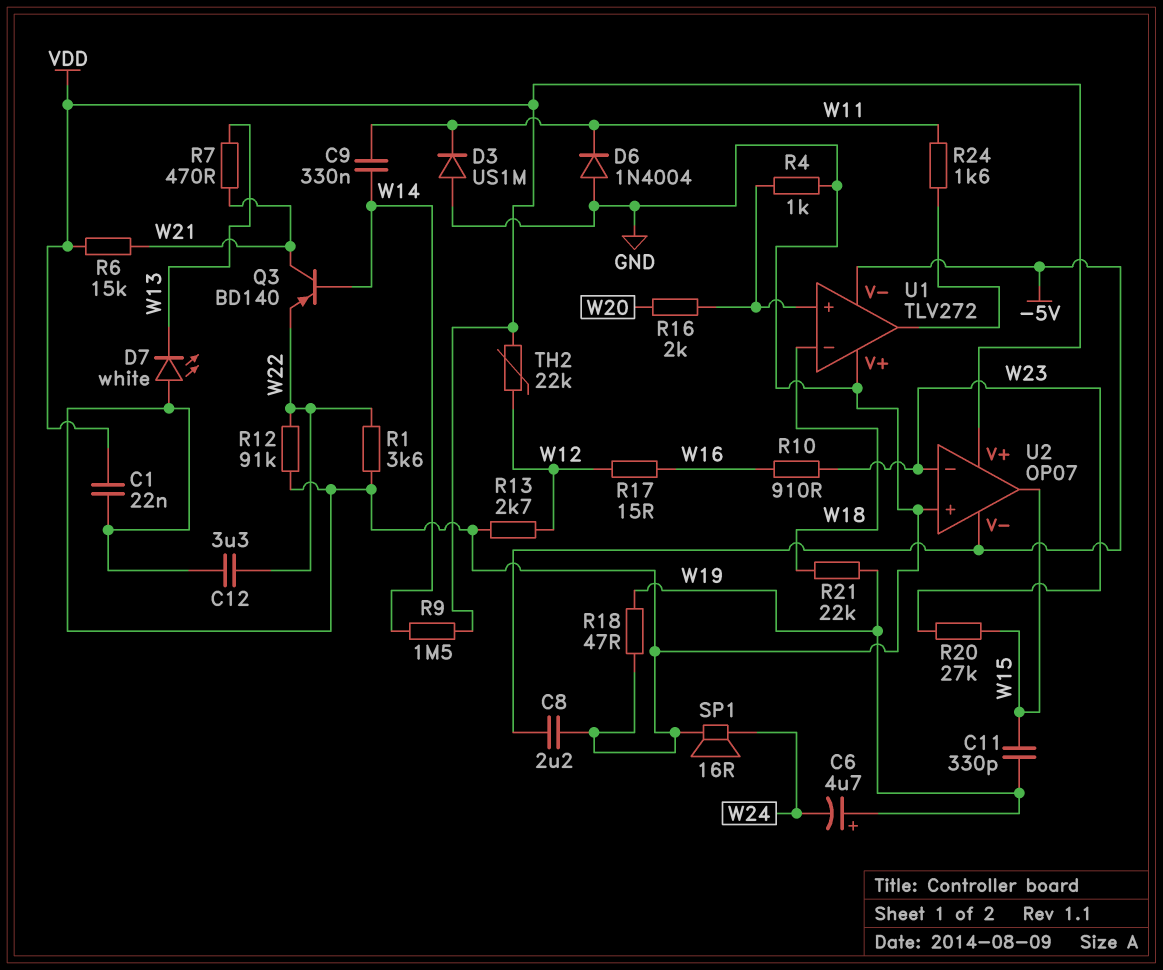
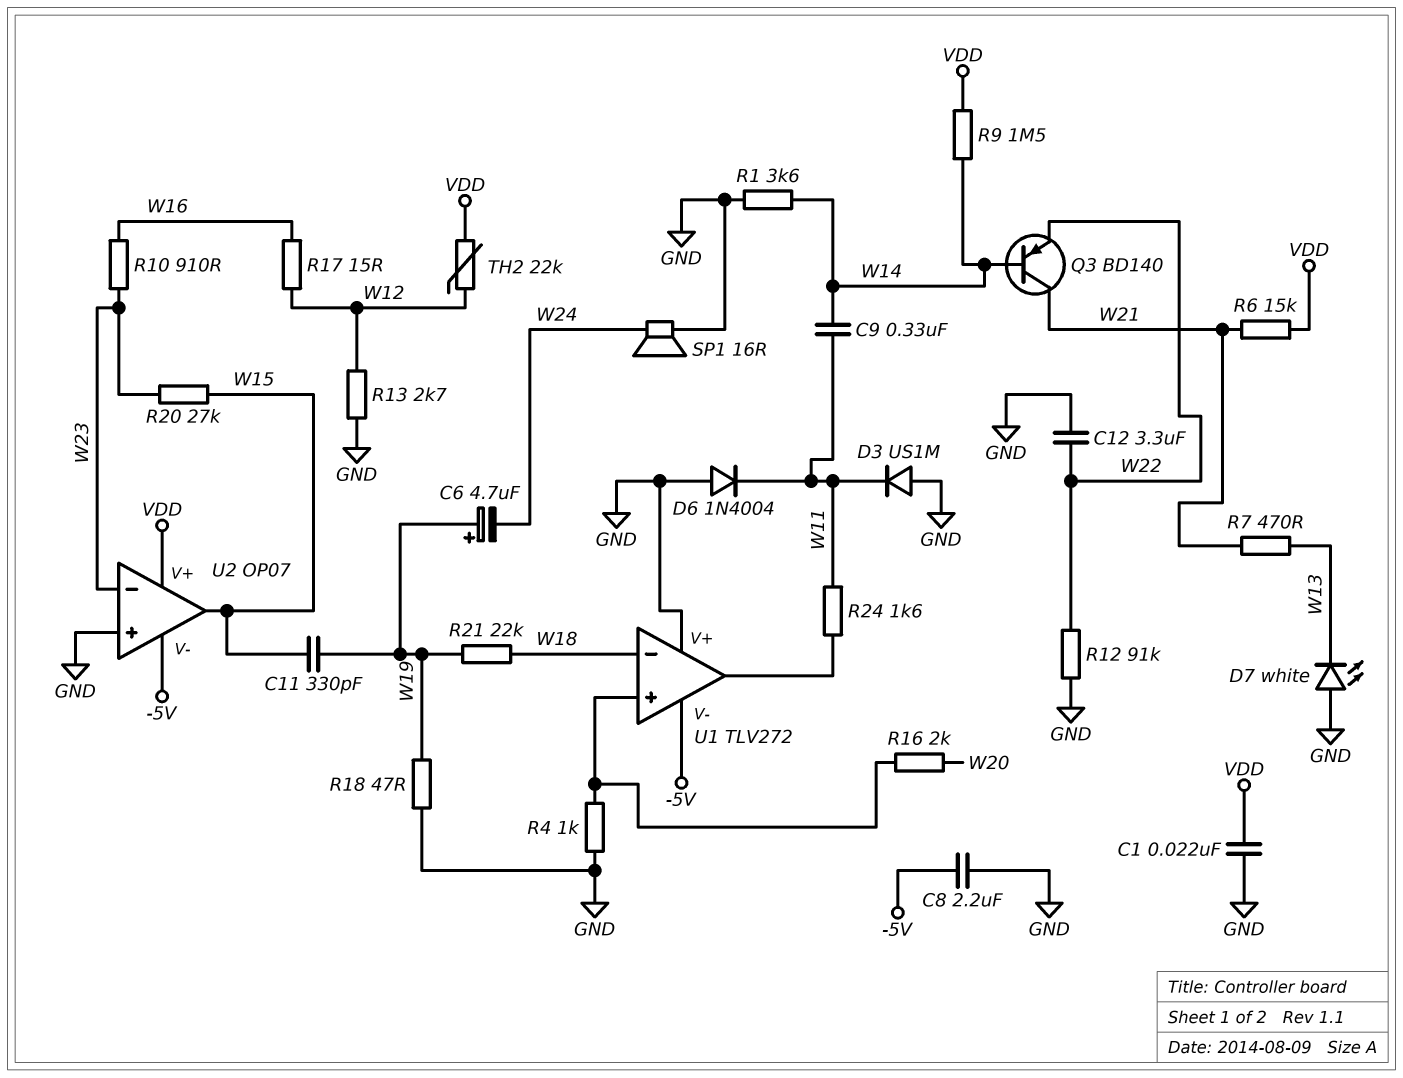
R1: 3.6k (GND, W22) -> 3.6k (GND, W14)

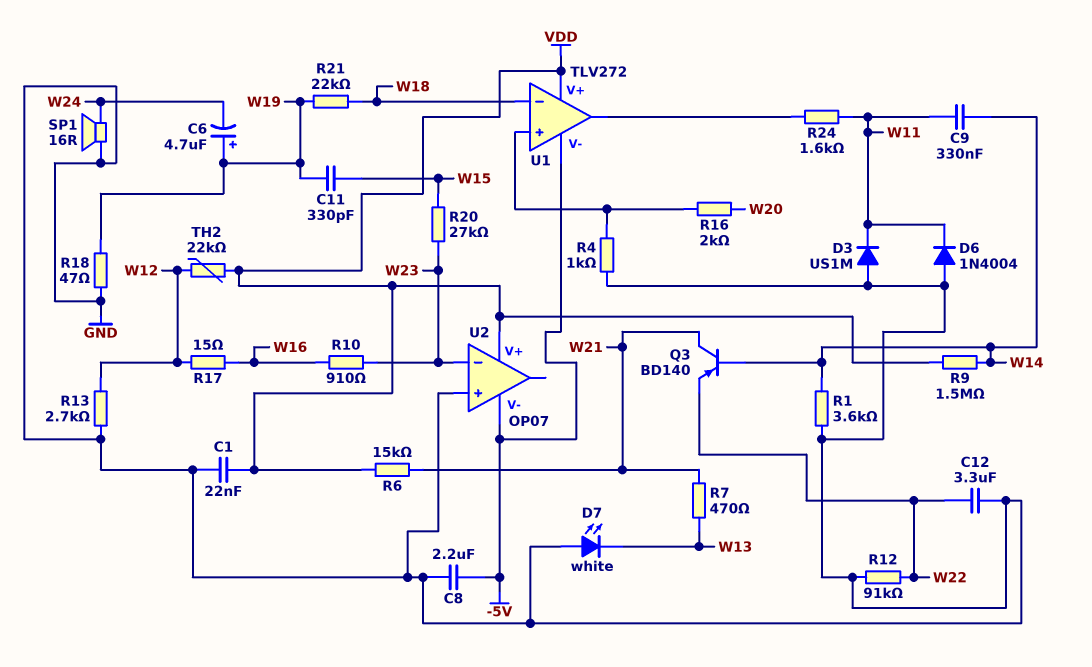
U1 pin V+: GND -> VDD
U2 pin out: W15 -> none

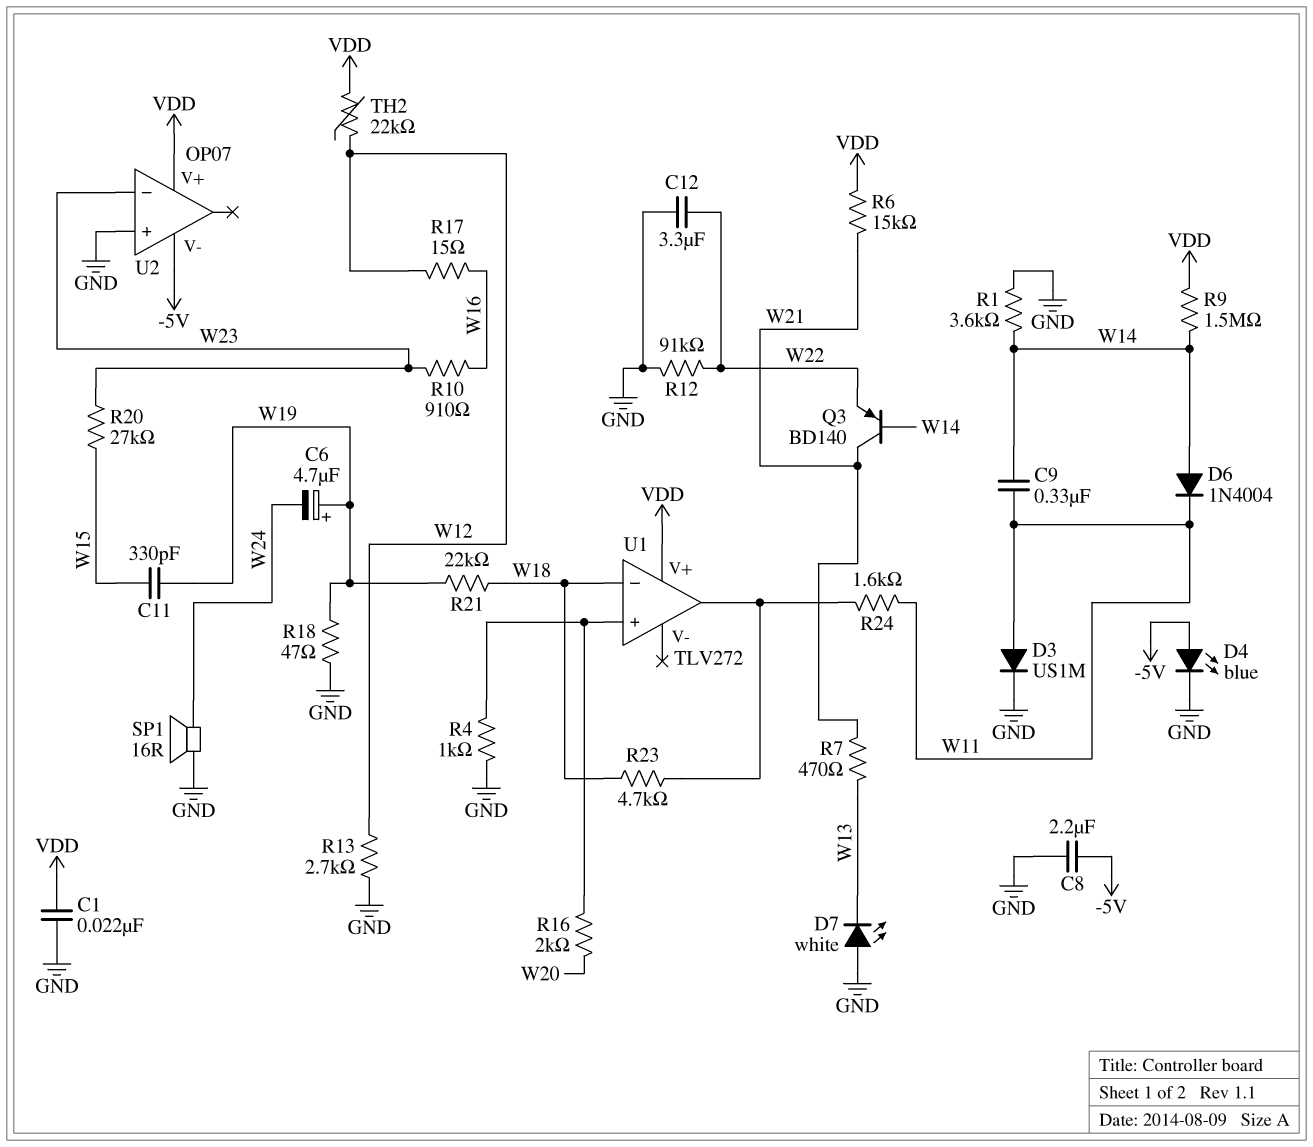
D3: diode US1M (A GND, K W11) -> diode US1M (A W11, K GND)
D4: none -> LED blue (A -5V, K GND)
D6: diode 1N4004 (A GND, K W11) -> diode 1N4004 (A W14, K W11)
R23: none -> 4.7k (U1/out, W18)
U1 pin V-: -5V -> none

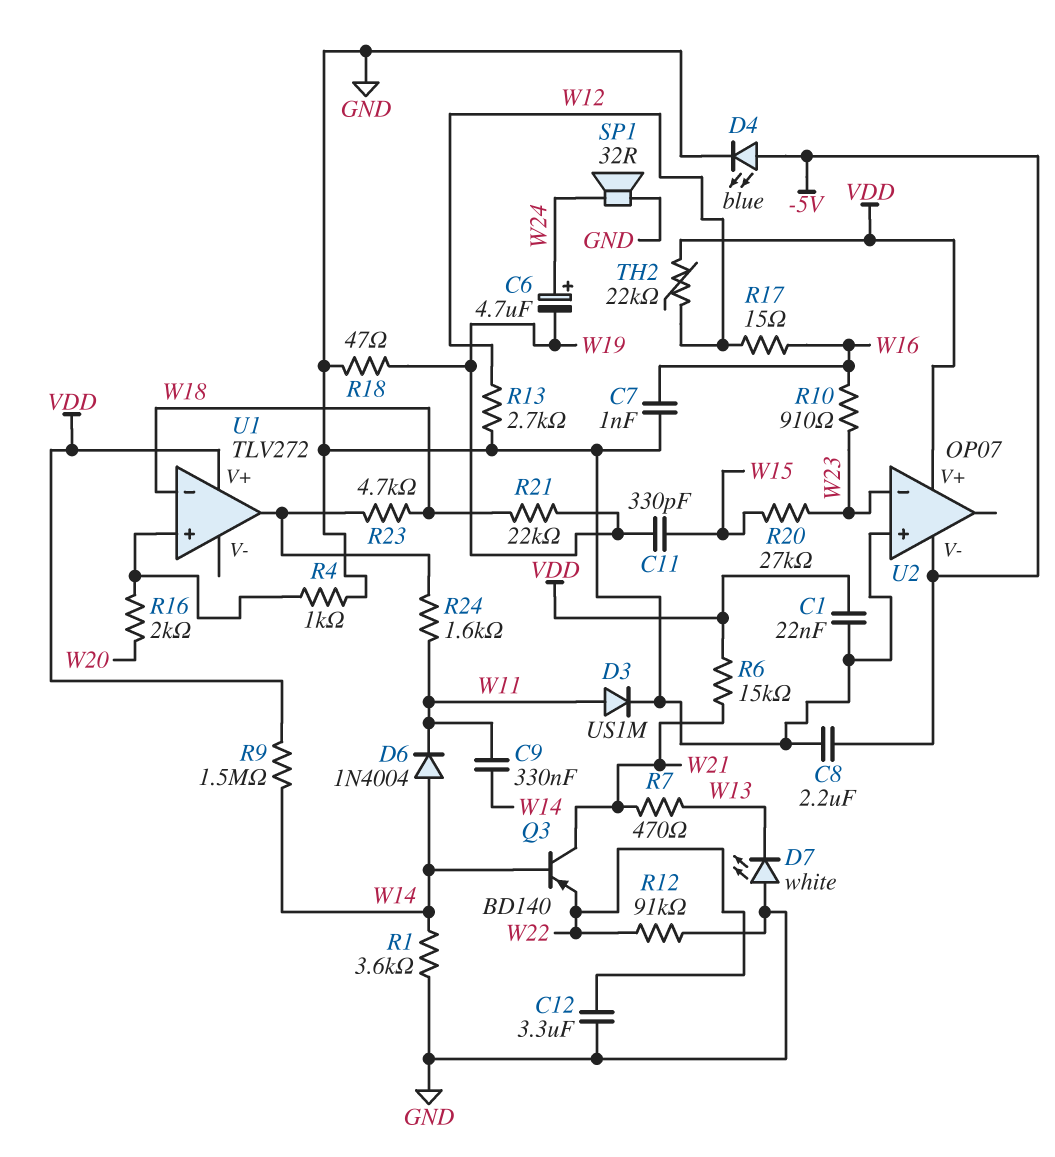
C6: 4.7uF (plus W19, minus W24) -> 4.7uF (plus W24, minus W19)
C7: none -> 1nF (GND, W16)
SP1: speaker 16R (GND, W24) -> speaker 32R (GND, W24)

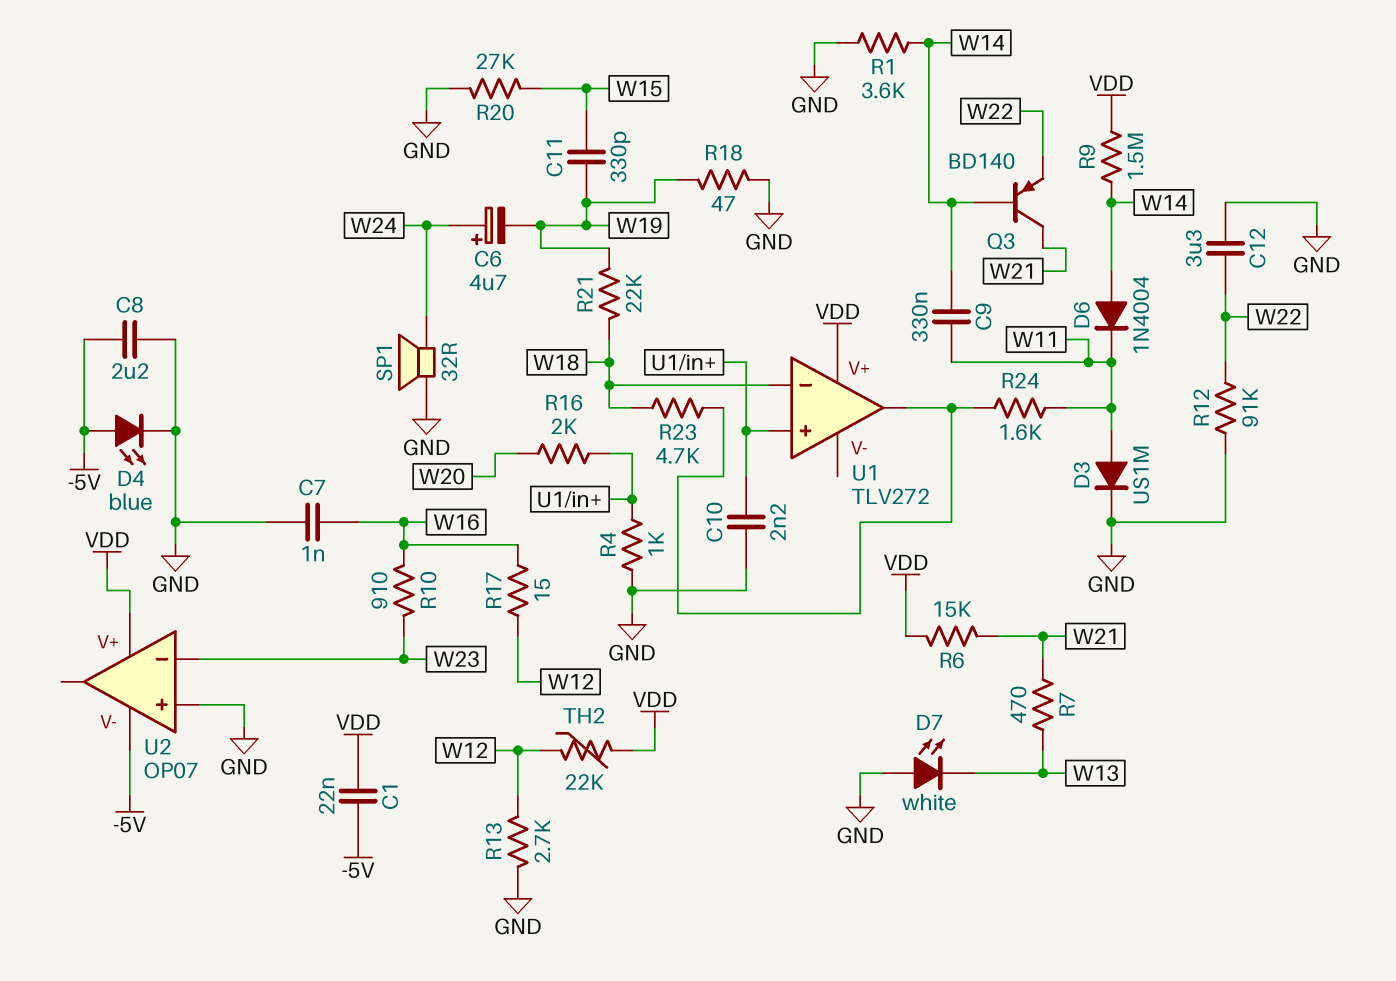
C1: 22nF (GND, VDD) -> 22nF (-5V, VDD)
C10: none -> 2.2nF (GND, U1/in+)
R20: 27k (W15, W23) -> 27k (GND, W15)

